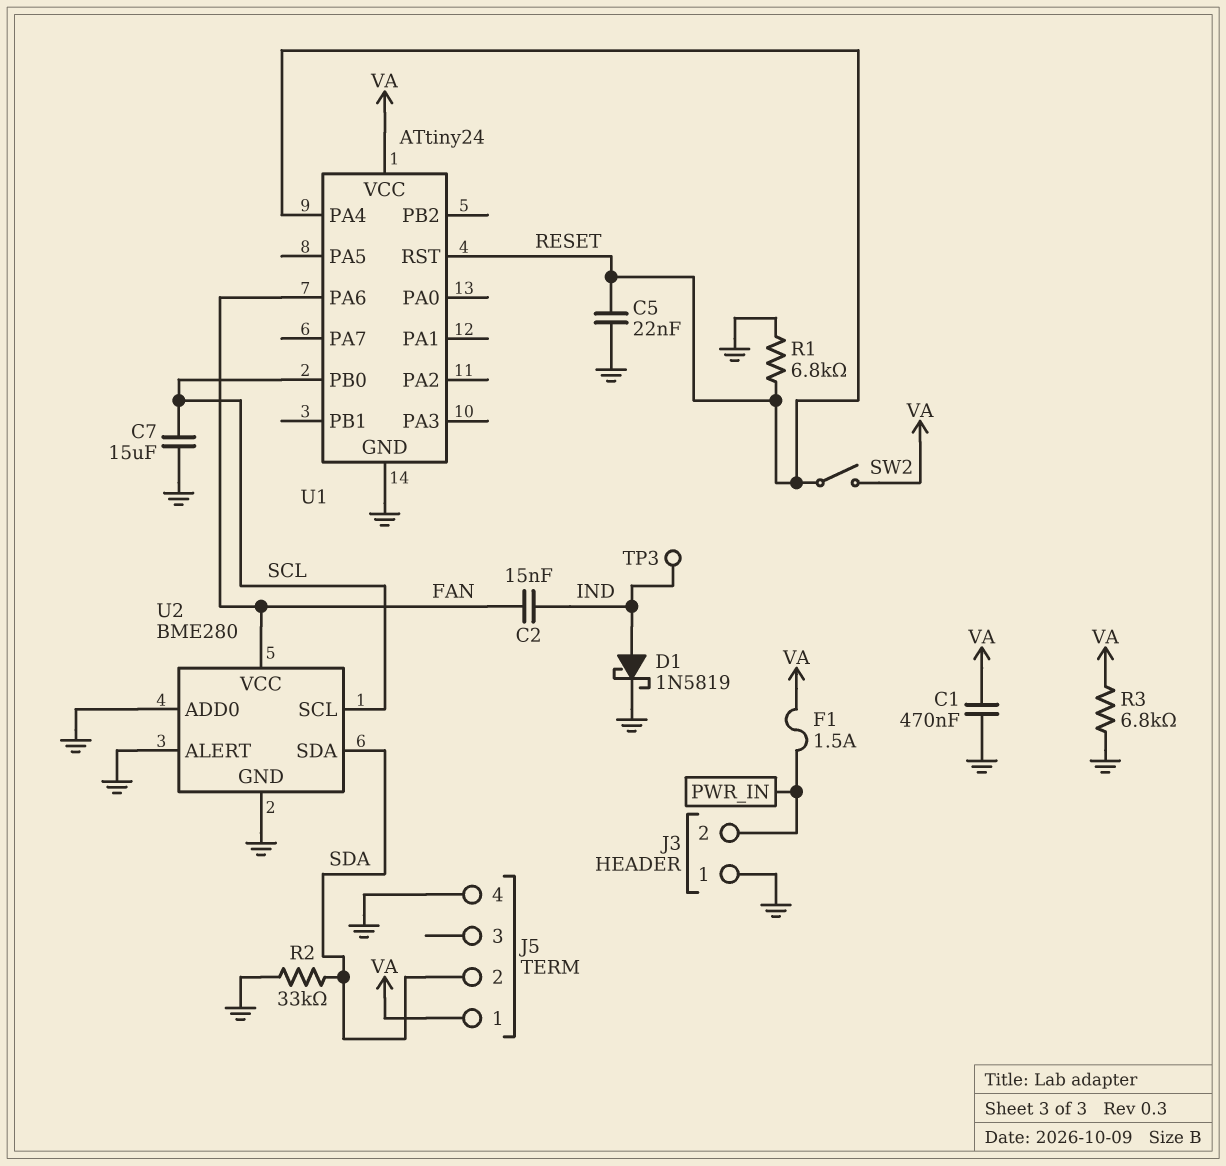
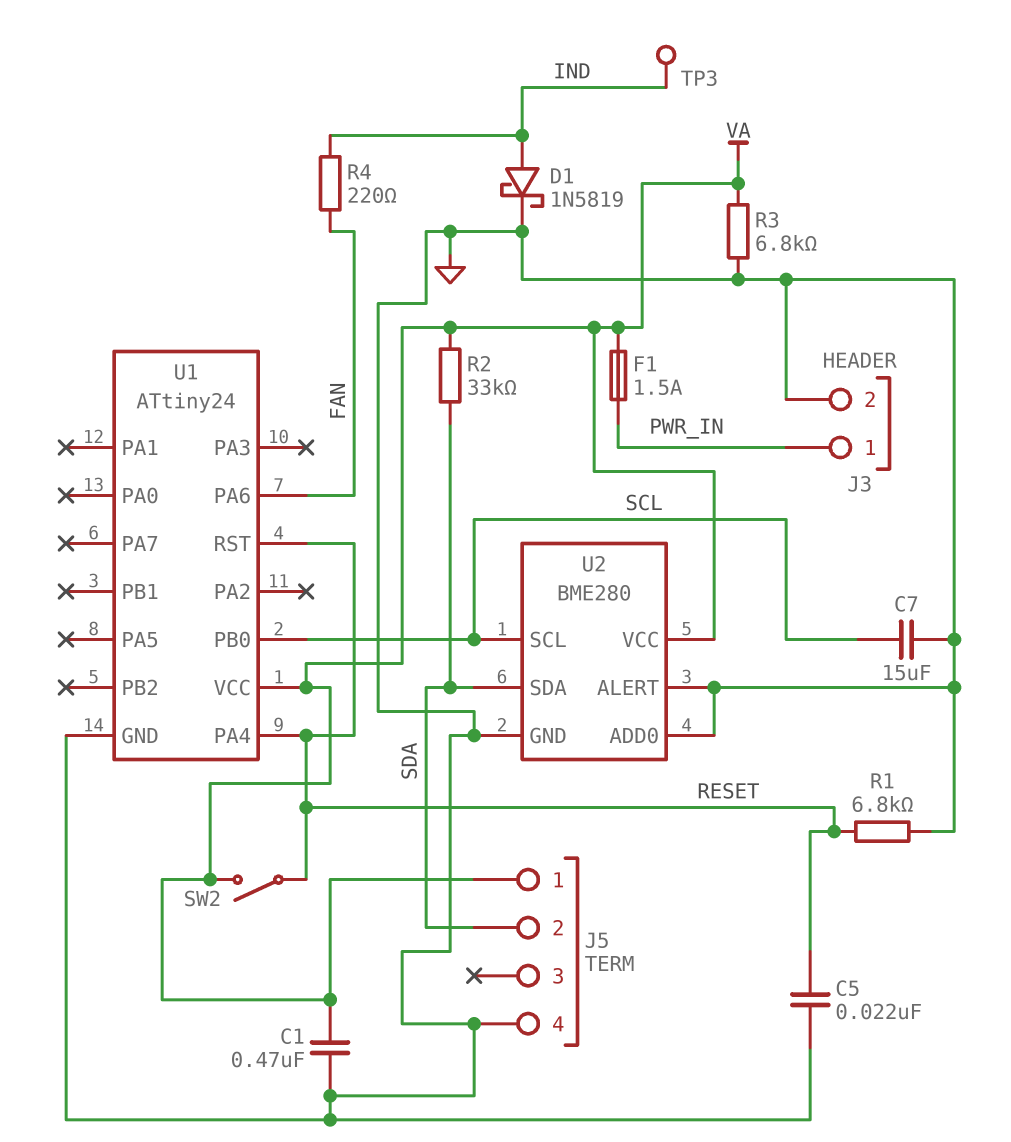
C2: 15nF (FAN, IND) -> none
J3 pin 1: GND -> PWR_IN
J3 pin 2: PWR_IN -> GND
R2: 33k (GND, SDA) -> 33k (SDA, VA)
R4: none -> 220 (FAN, IND)
U2 pin VCC: FAN -> VA

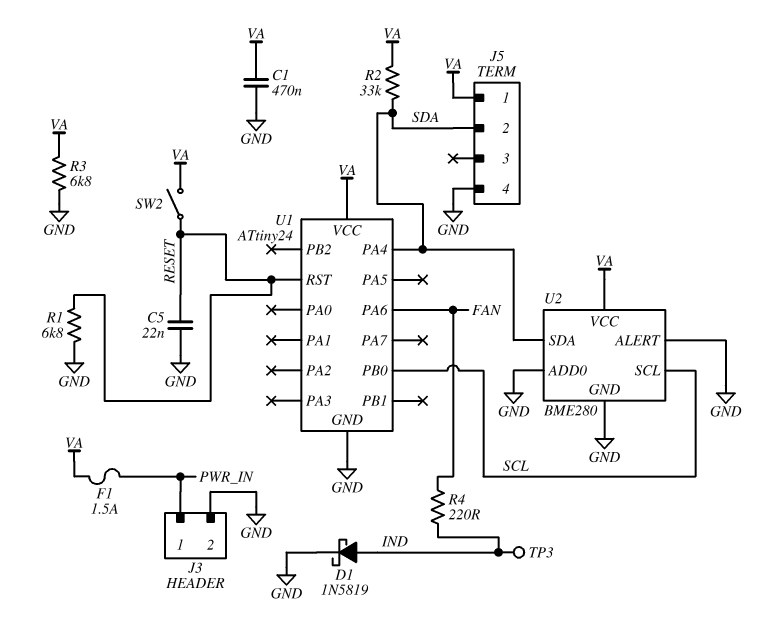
C7: 15uF (GND, SCL) -> none
U1 pin PA4: RESET -> SDA

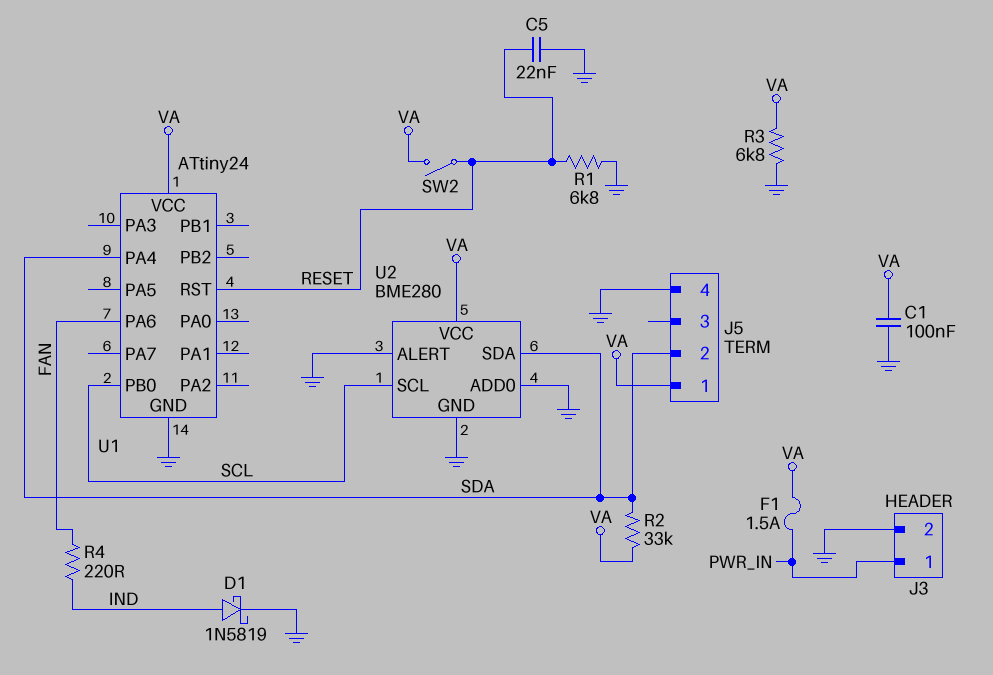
C1: 470nF (GND, VA) -> 100nF (GND, VA)
TP3: test point (IND) -> none

